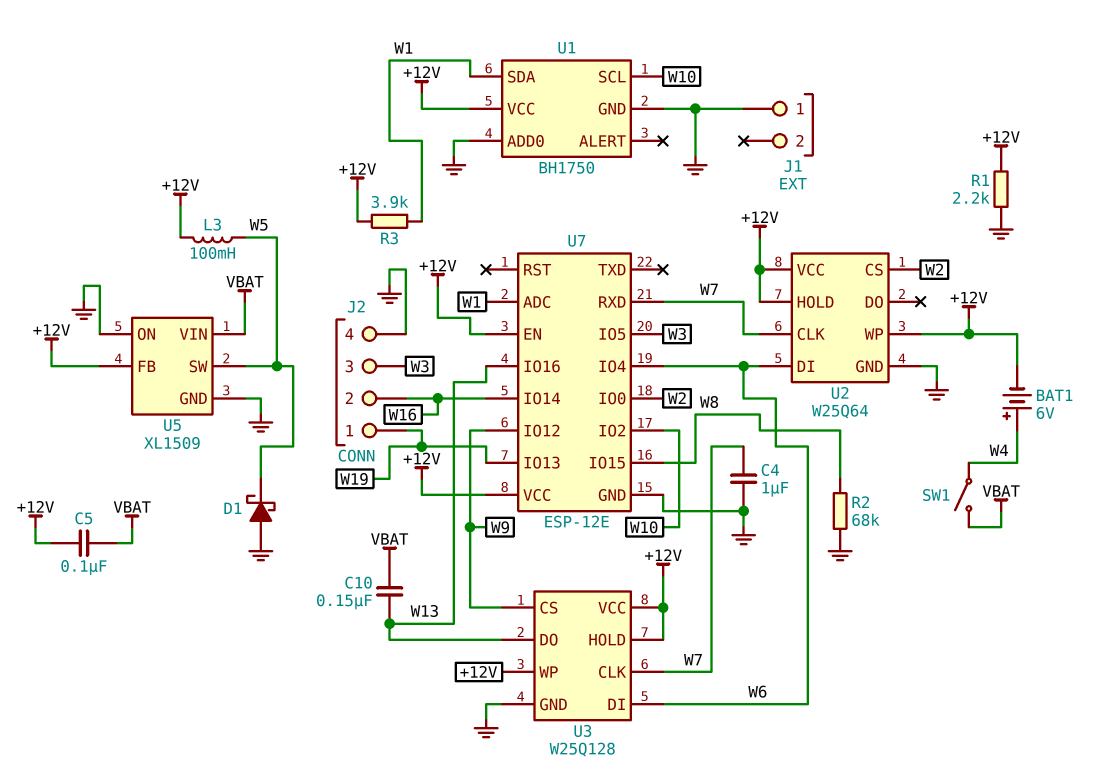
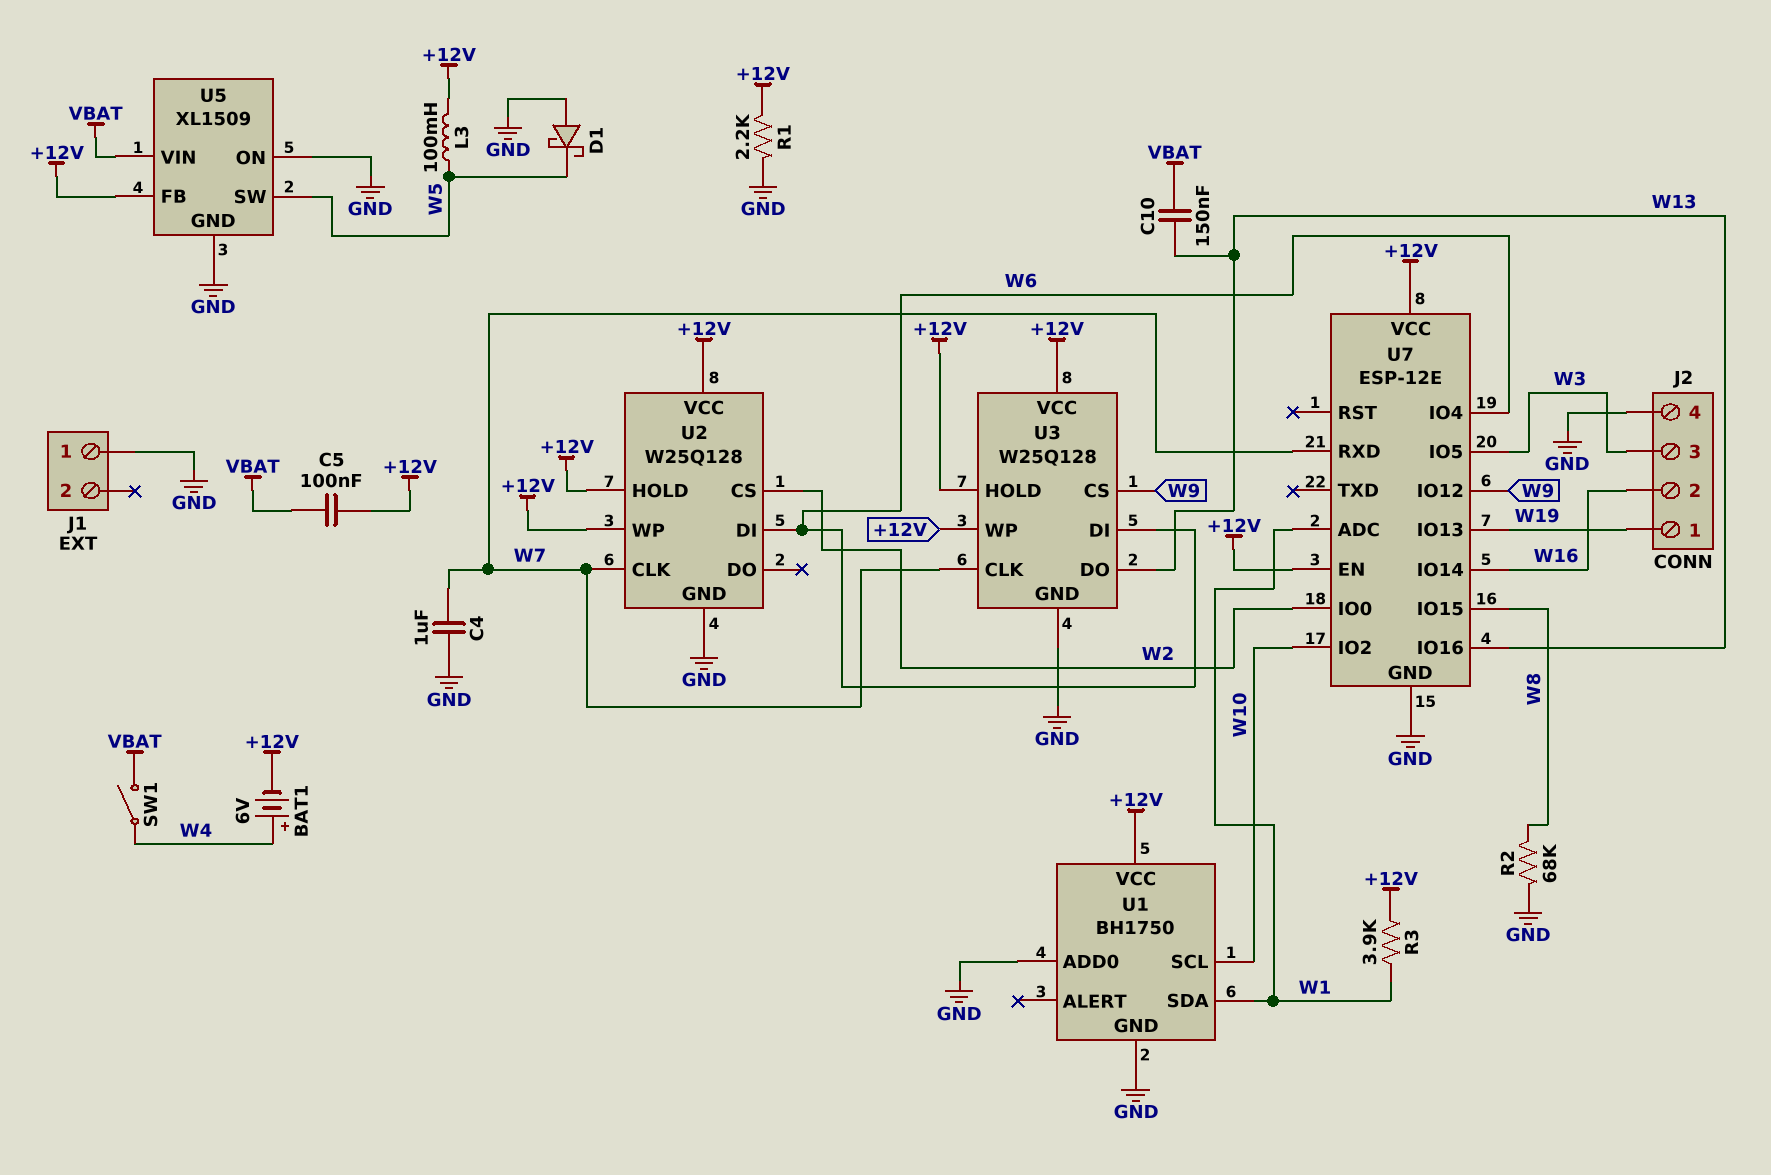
U2: W25Q64 -> W25Q128

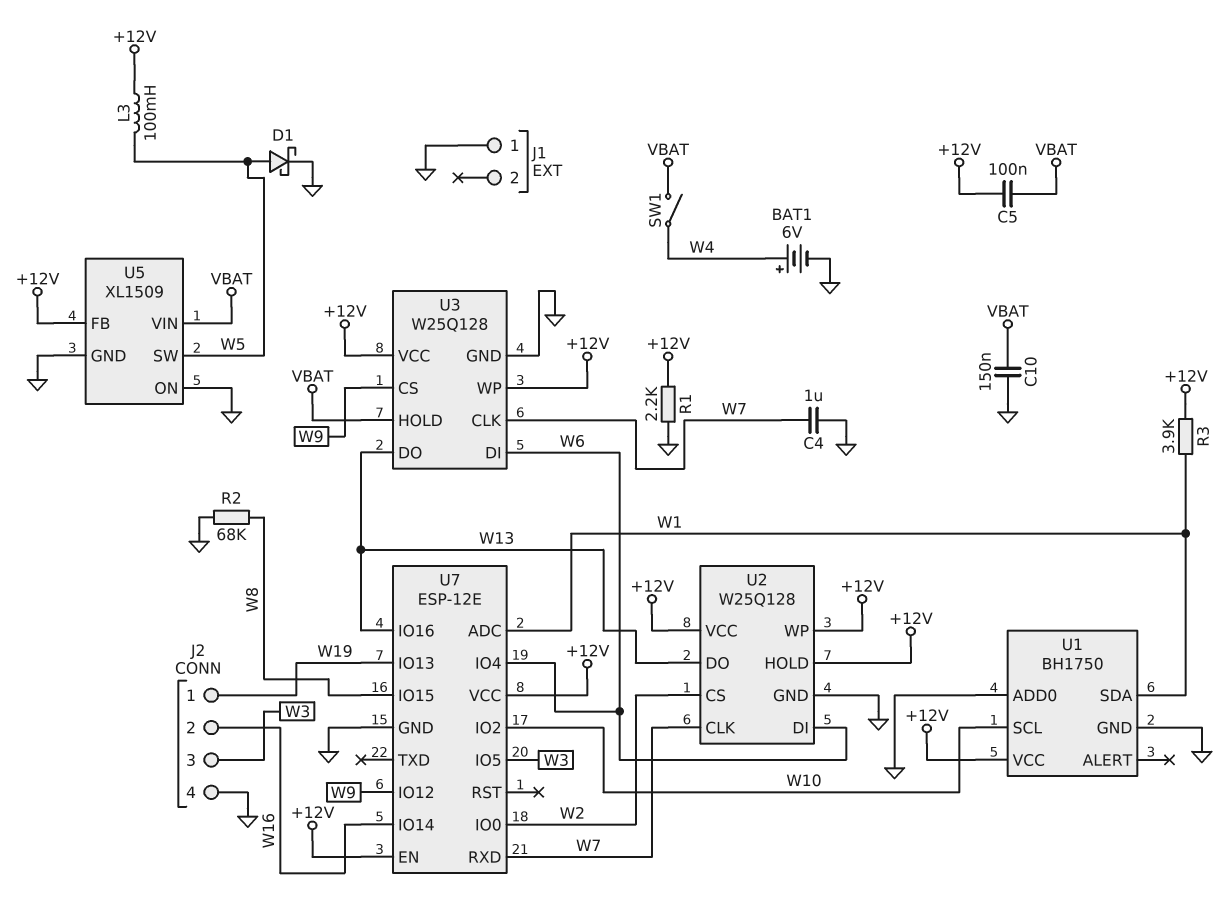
BAT1: 6V (plus W4, minus +12V) -> 6V (plus W4, minus GND)
C10: 150nF (VBAT, W13) -> 150nF (GND, VBAT)
D1: schottky (A GND, K W5) -> schottky (A W5, K GND)
U2 pin DO: none -> W13
U3 pin HOLD: +12V -> VBAT

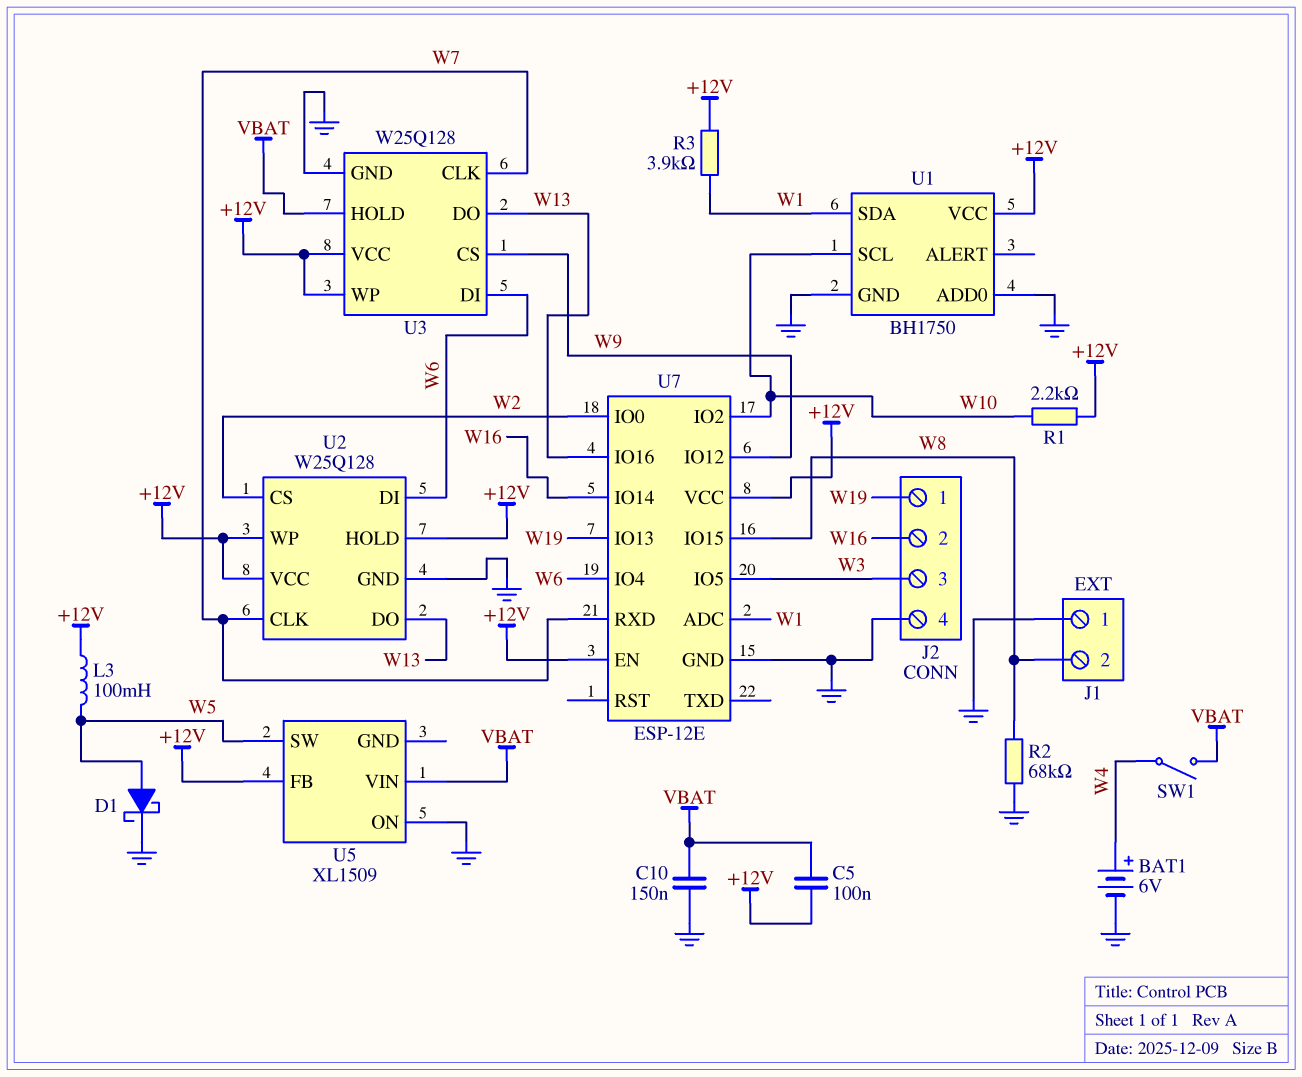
C4: 1uF (GND, W7) -> none
J1 pin 2: none -> W8
R1: 2.2k (+12V, GND) -> 2.2k (+12V, W10)
U5 pin GND: GND -> none

